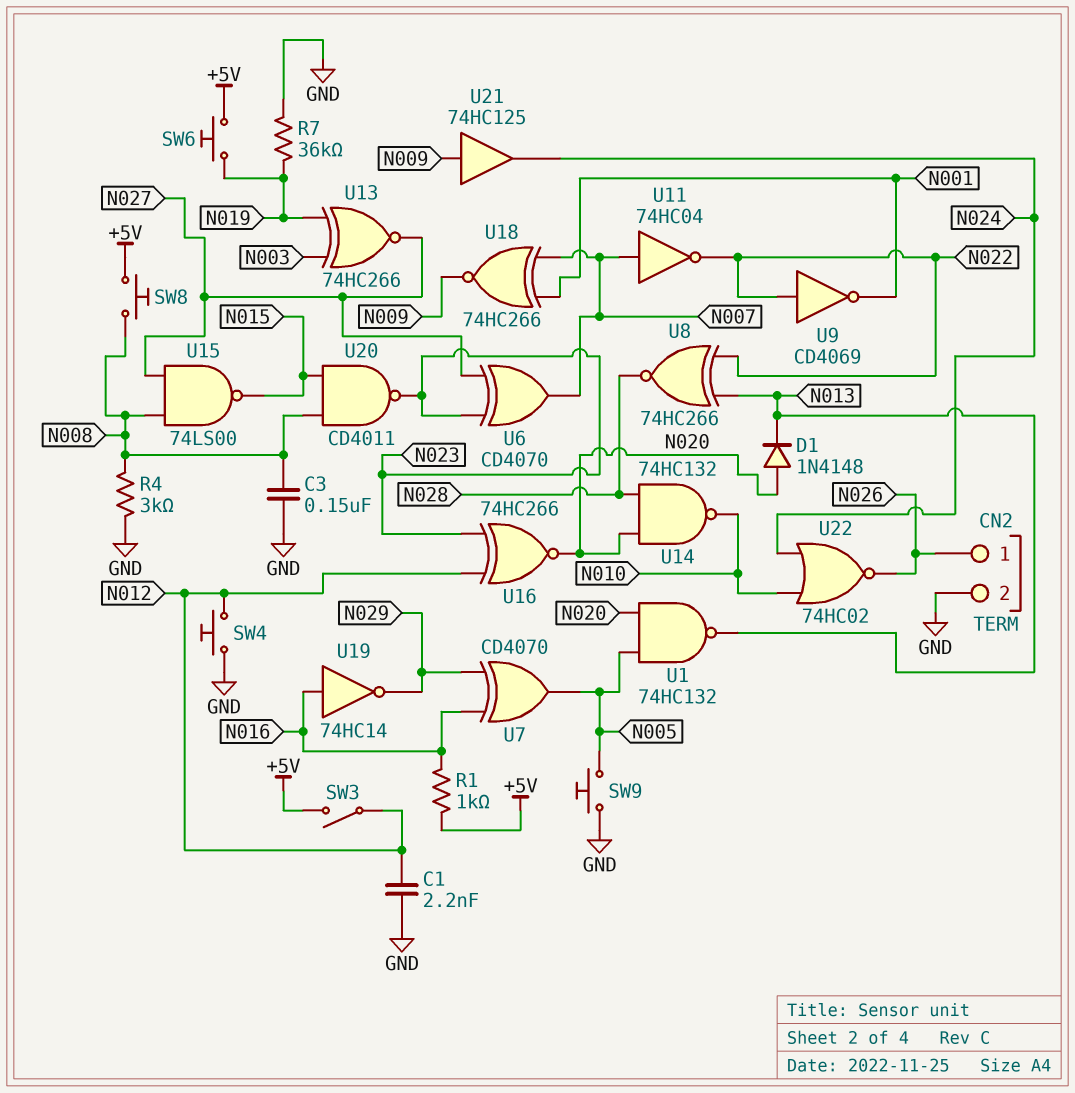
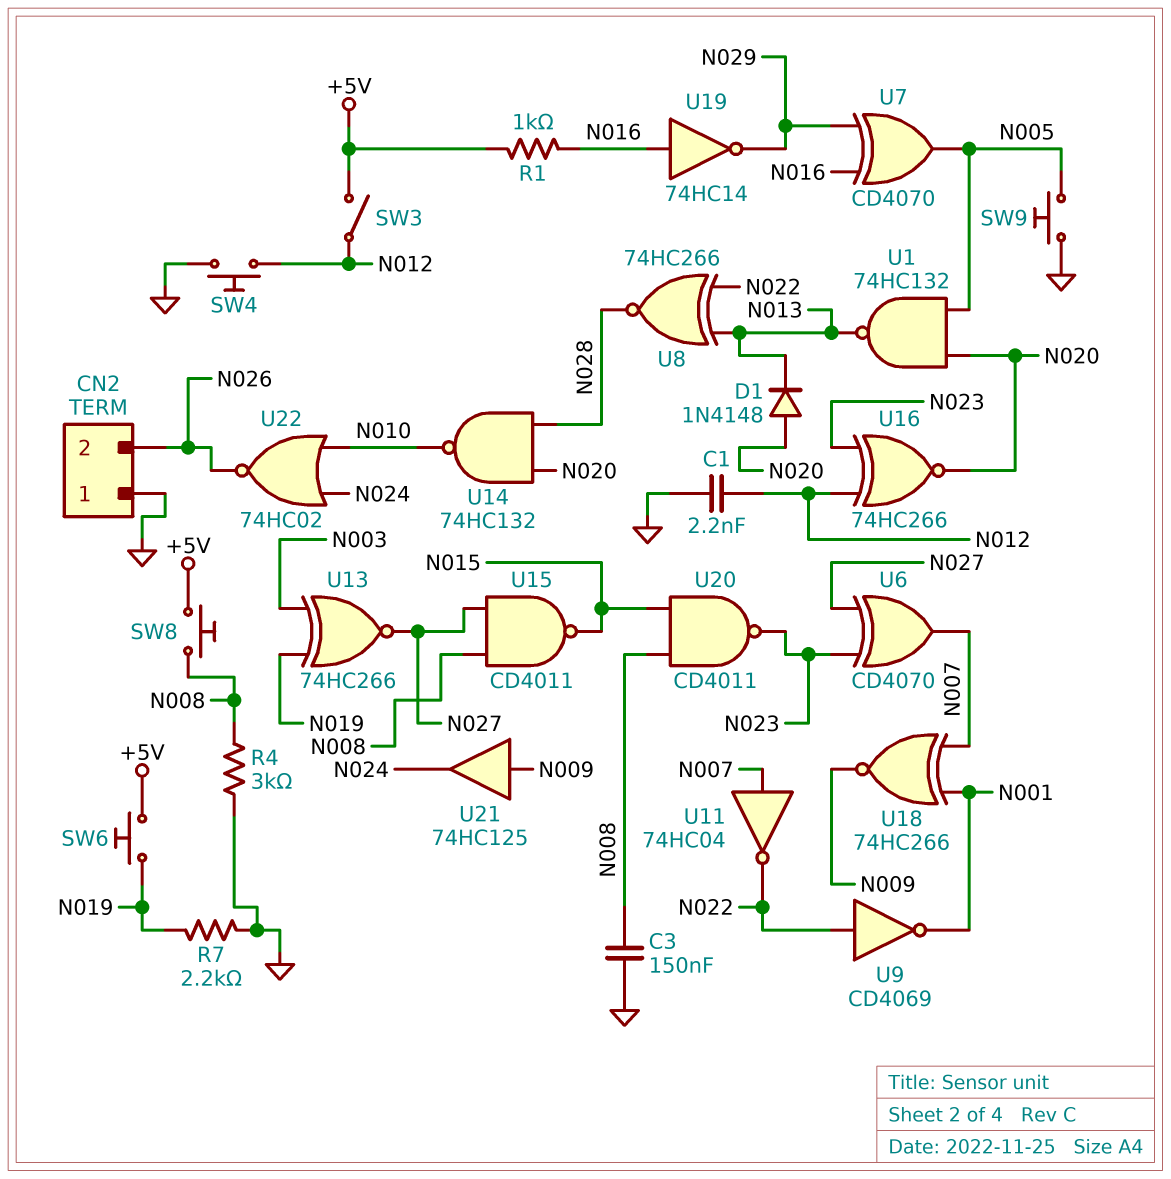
CN2 pin 1: N026 -> GND
CN2 pin 2: GND -> N026
R7: 36k (GND, N019) -> 2.2k (GND, N019)
U15: NAND 74LS00 (in N008, in N027, out N015) -> NAND CD4011 (in N008, in N027, out N015)

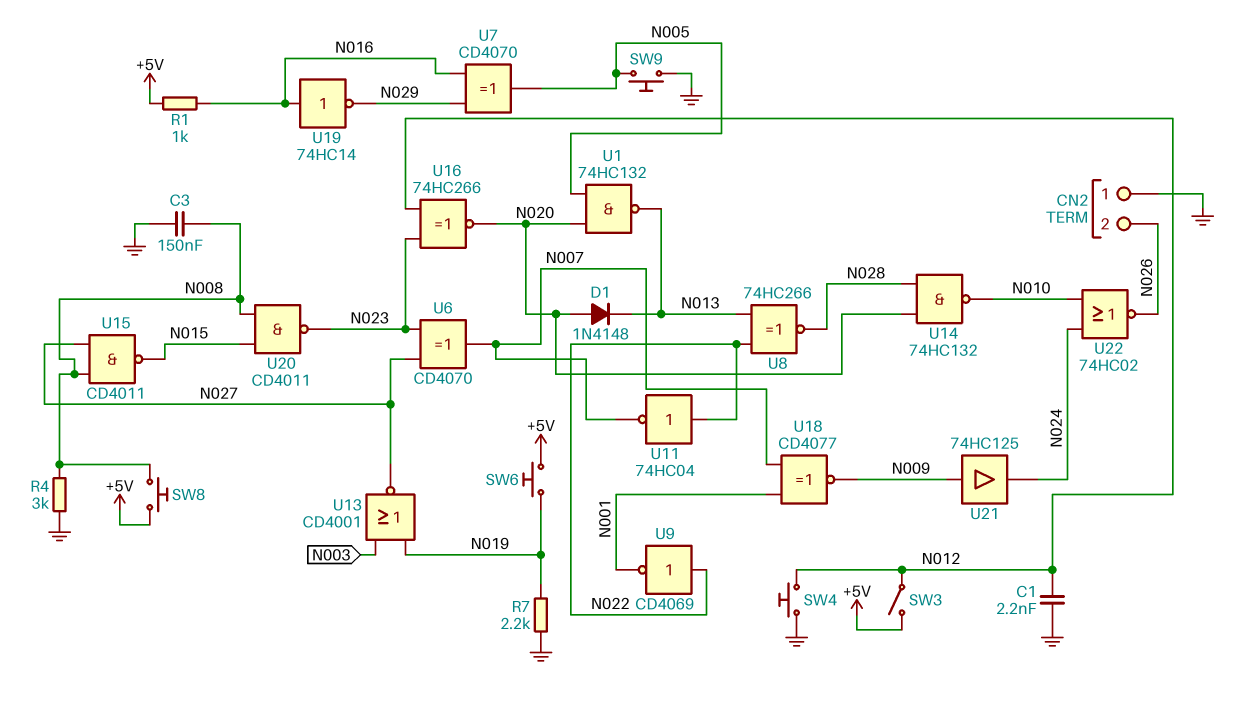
U11: NOT 74HC04 (in N007, out N022) -> NOT 74HC04 (in N022, out N007)
U13: XNOR 74HC266 (in N003, in N019, out N027) -> NOR CD4001 (in N003, in N019, out N027)
U18: XNOR 74HC266 (in N001, in N007, out N009) -> XNOR CD4077 (in N001, in N007, out N009)

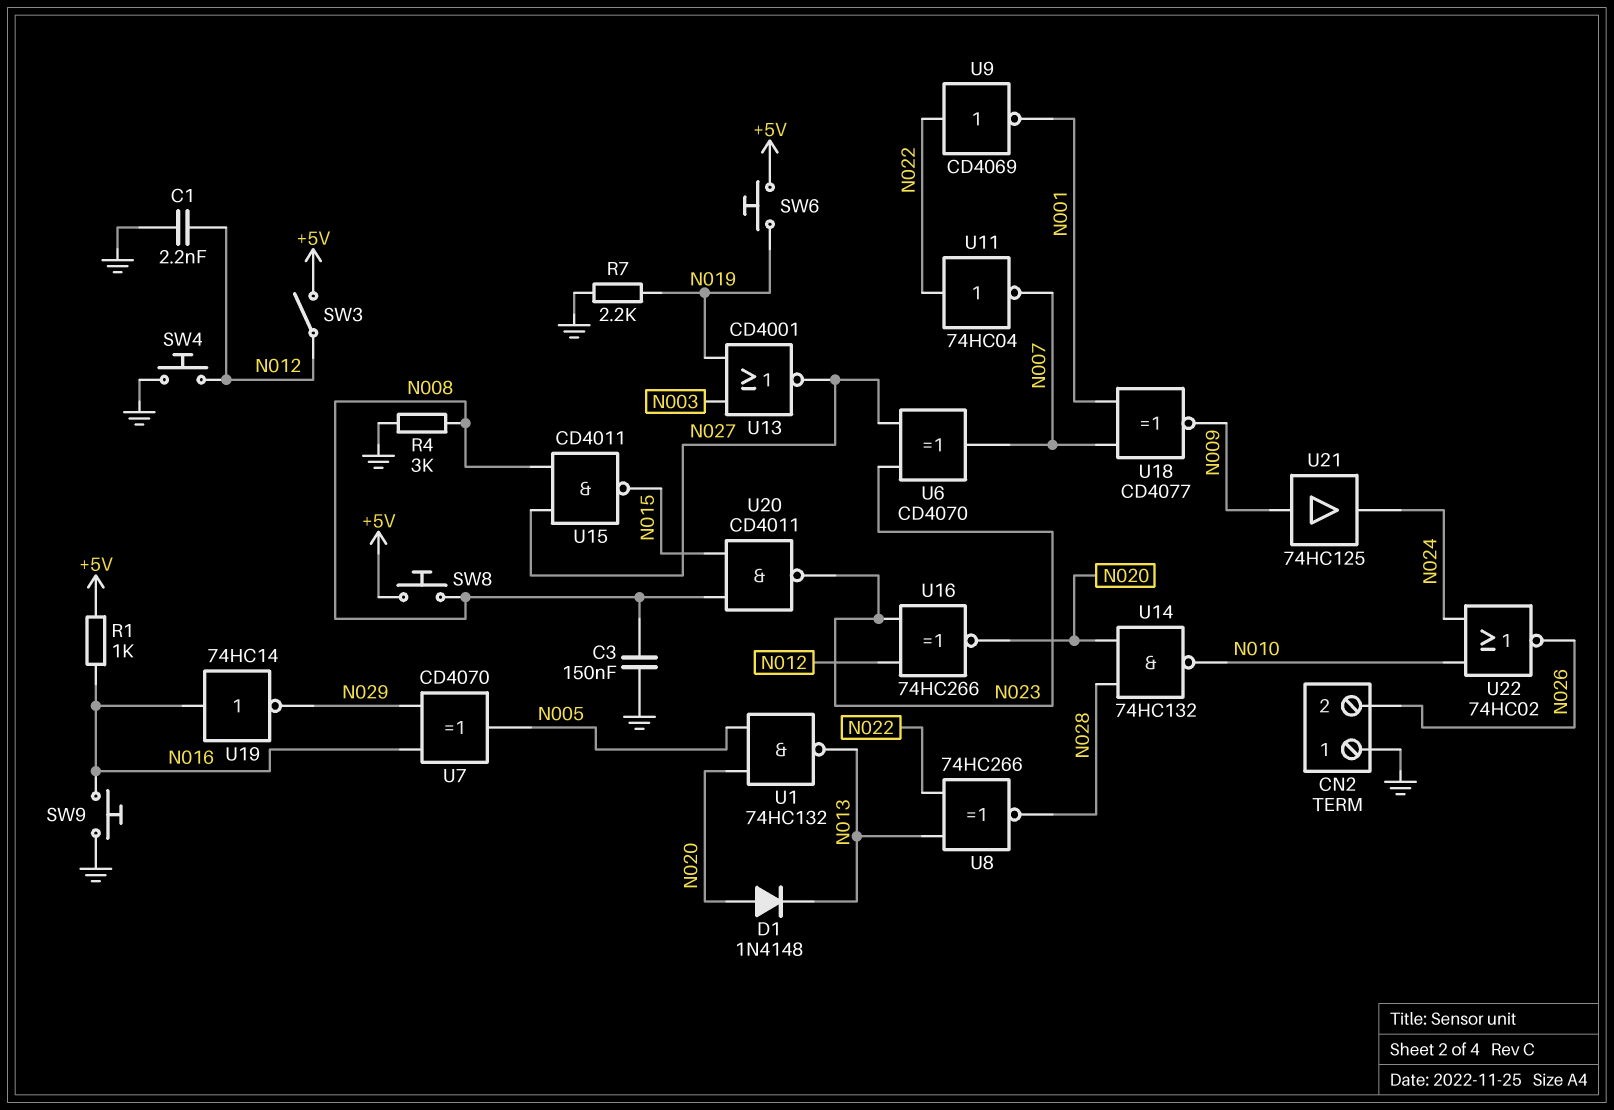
SW9: button (GND, N005) -> button (GND, N016)

